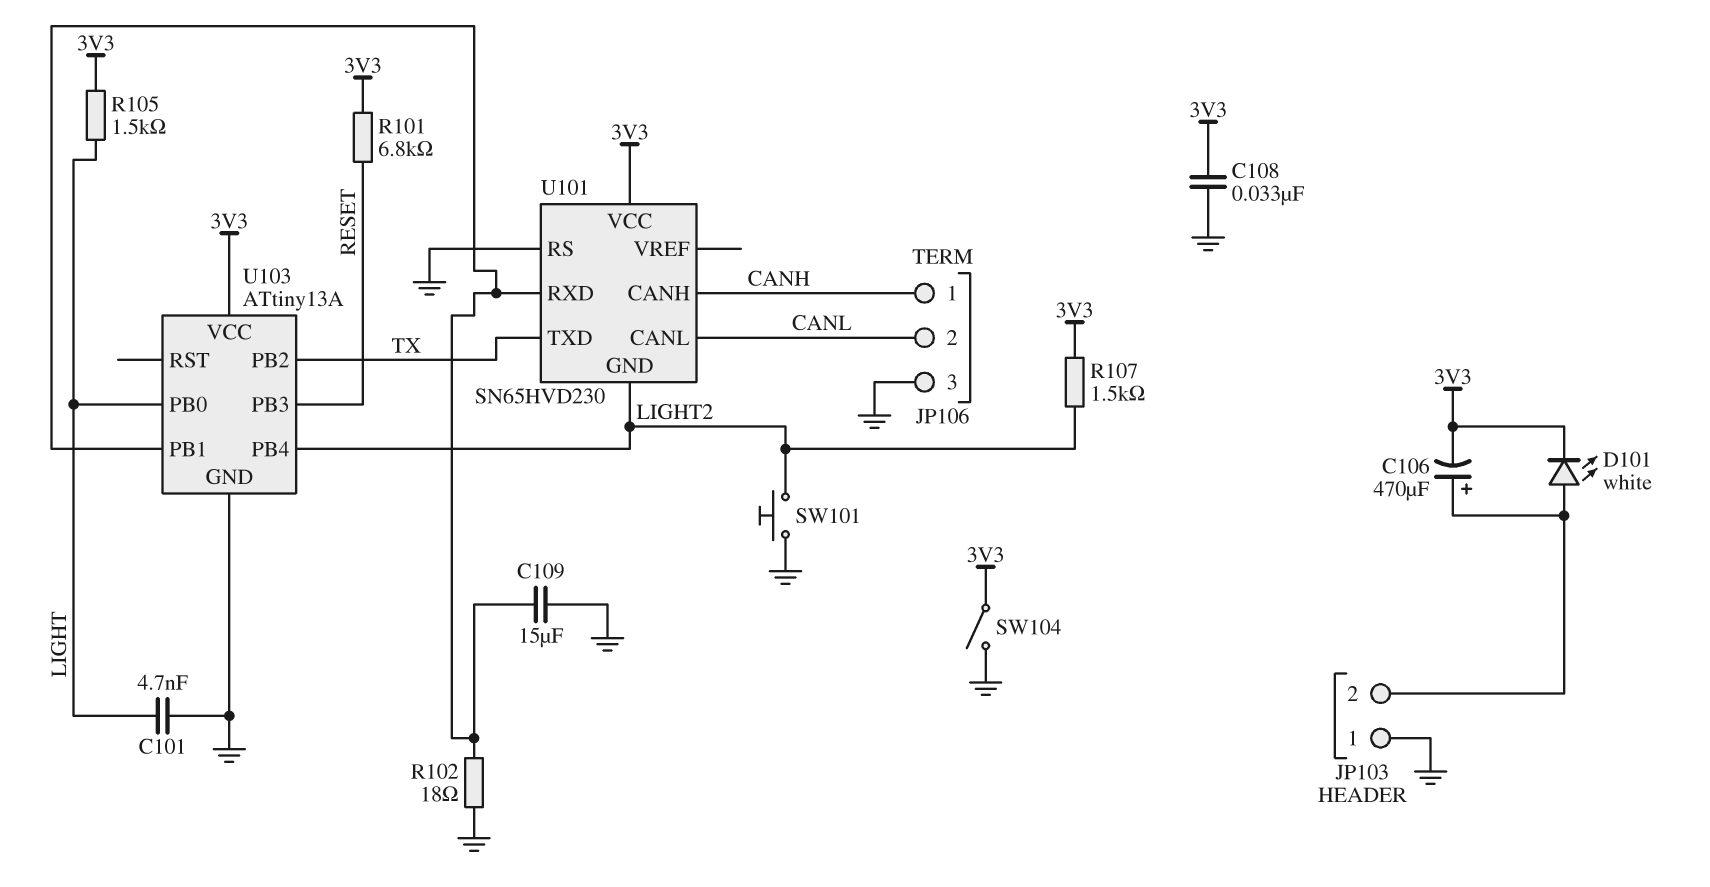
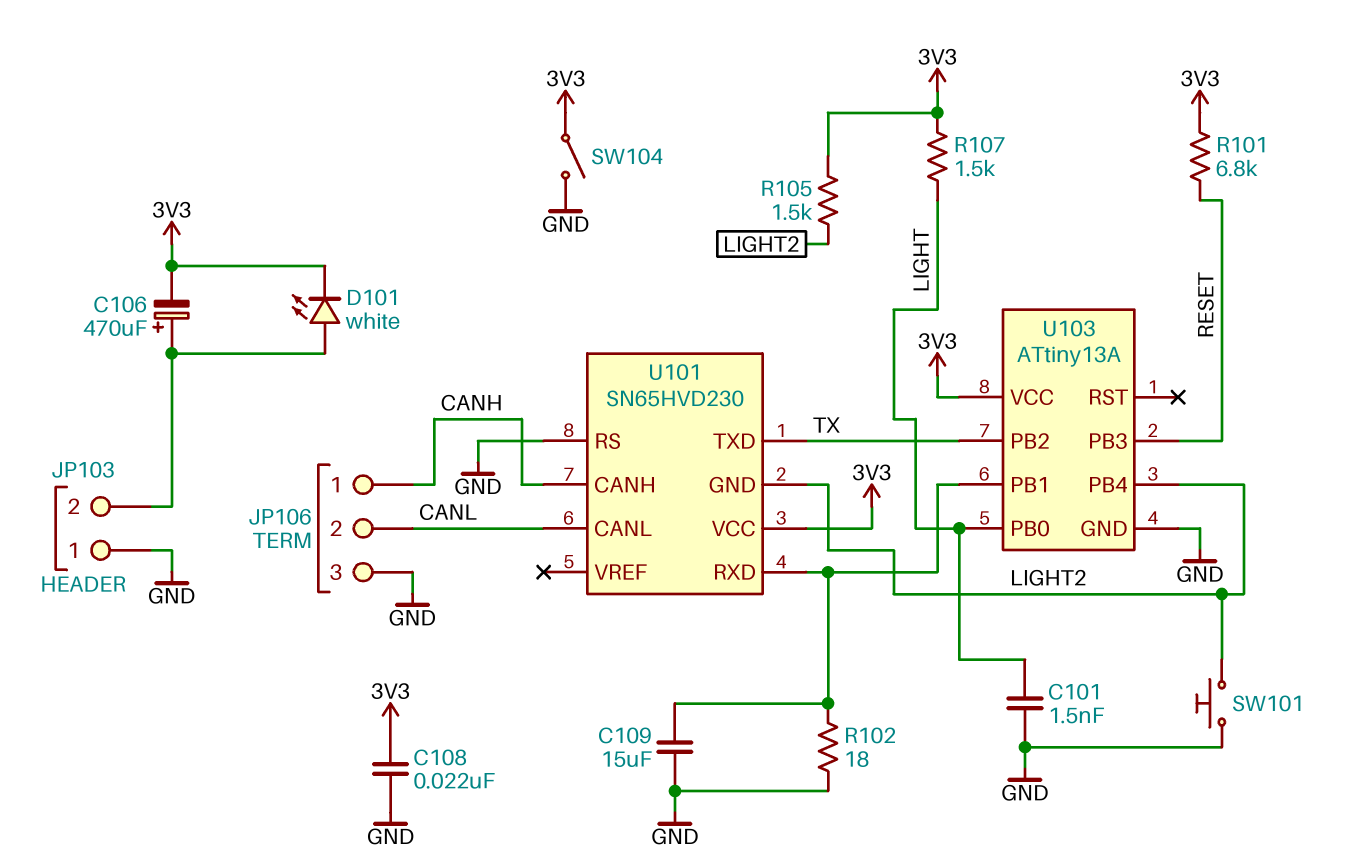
C101: 4.7nF (GND, LIGHT) -> 1.5nF (GND, LIGHT)
C108: 33nF (3V3, GND) -> 22nF (3V3, GND)
R105: 1.5k (3V3, LIGHT) -> 1.5k (3V3, LIGHT2)
R107: 1.5k (3V3, LIGHT2) -> 1.5k (3V3, LIGHT)

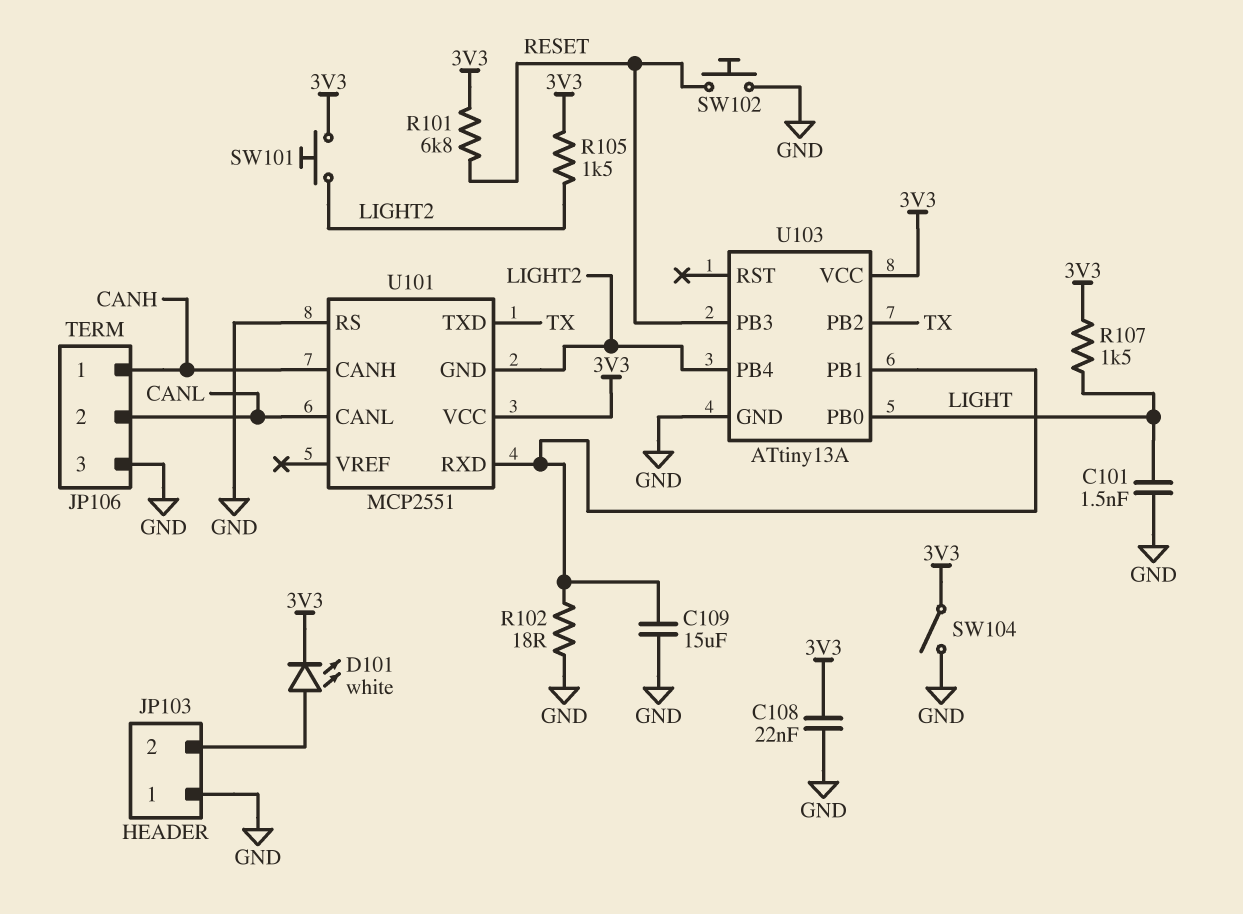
C106: 470uF (plus JP103/2, minus 3V3) -> none
SW101: button (GND, LIGHT2) -> button (3V3, LIGHT2)
SW102: none -> button (GND, RESET)
U101: SN65HVD230 -> MCP2551

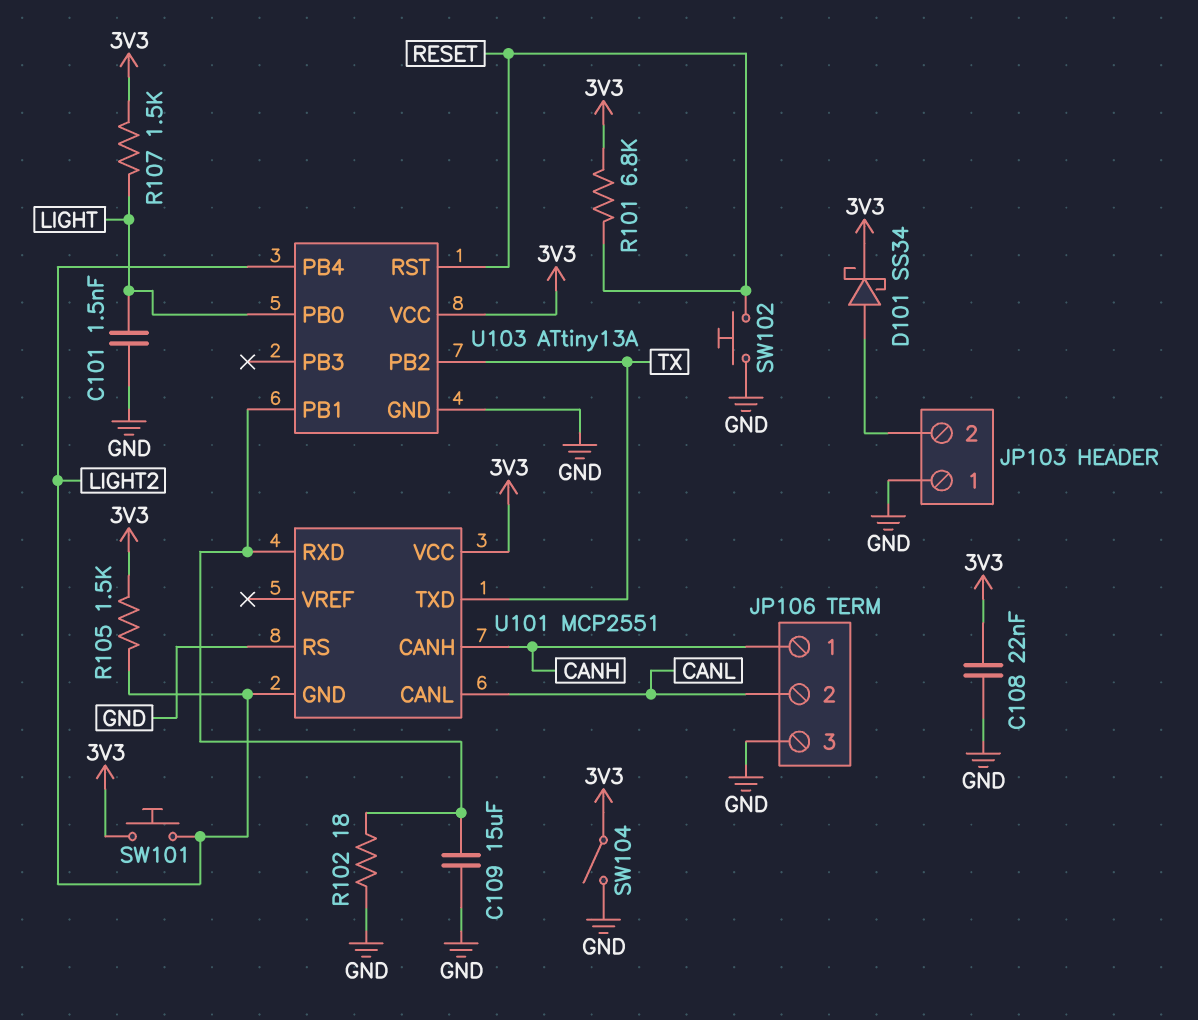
D101: LED white (A JP103/2, K 3V3) -> schottky SS34 (A JP103/2, K 3V3)
U103 pin PB3: RESET -> none
U103 pin RST: none -> RESET

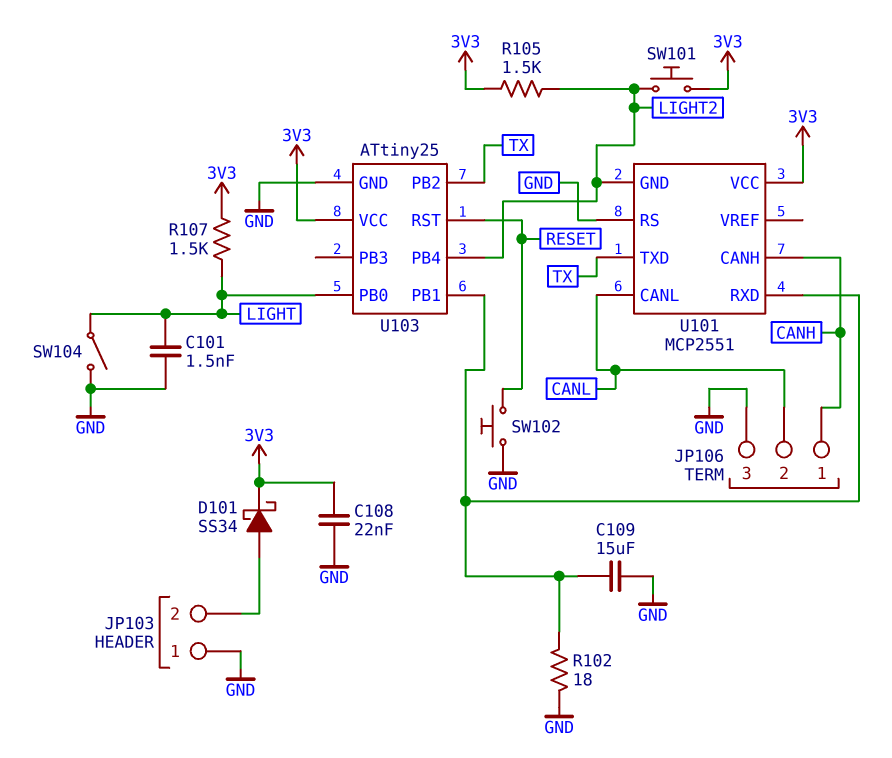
R101: 6.8k (3V3, RESET) -> none
SW104: switch (3V3, GND) -> switch (GND, LIGHT)
U103: ATtiny13A -> ATtiny25

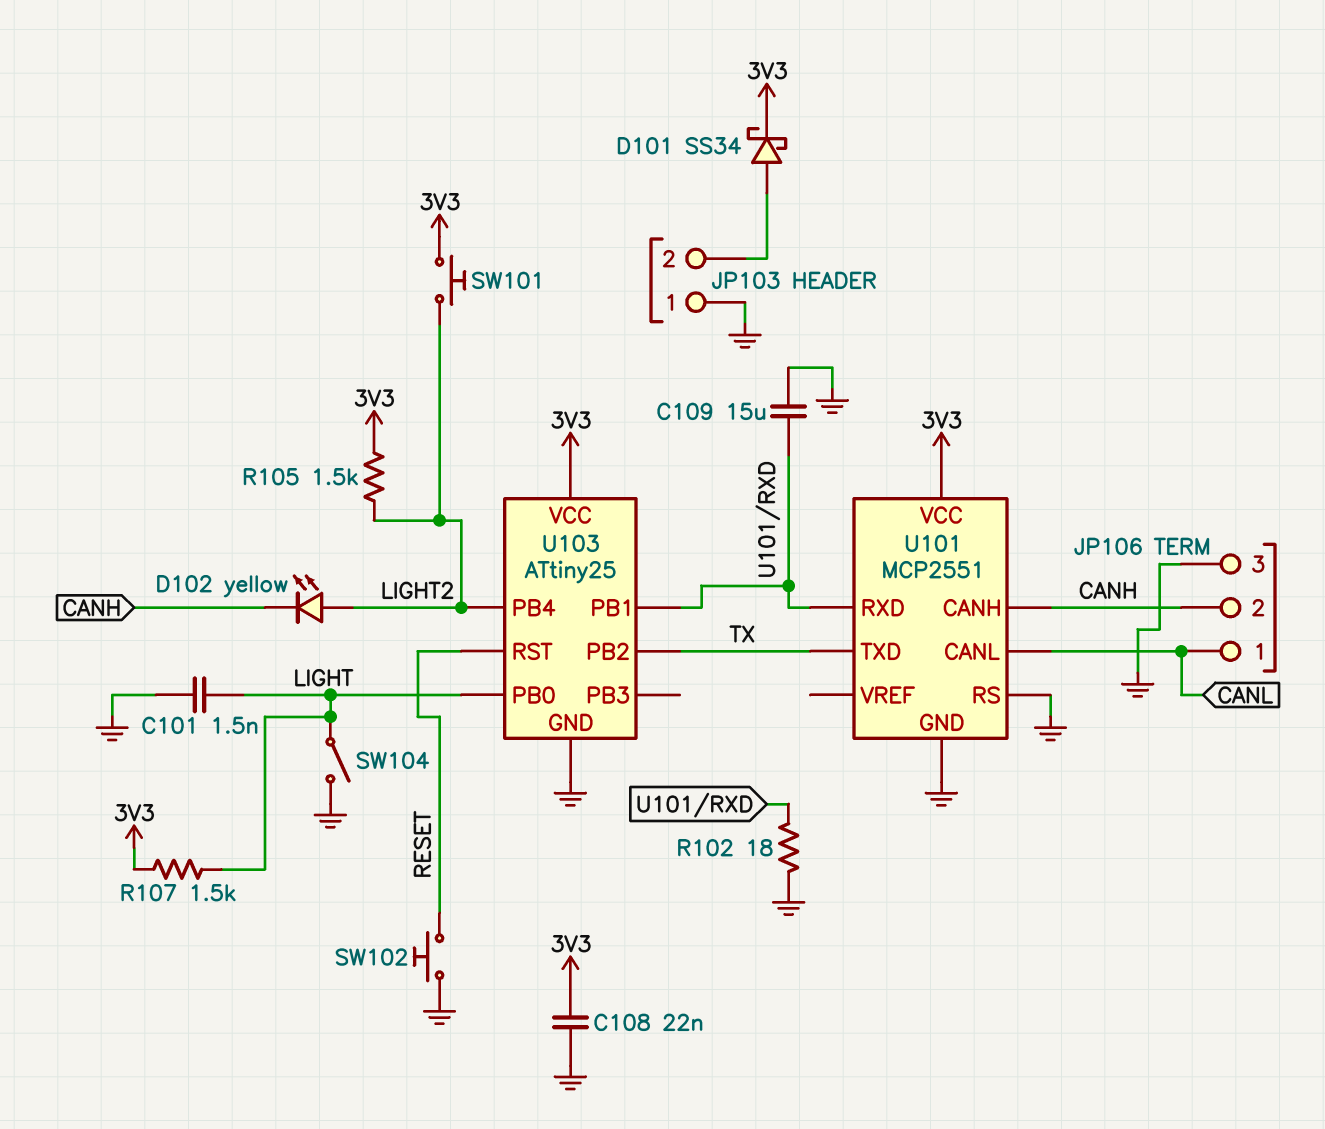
D102: none -> LED yellow (A LIGHT2, K CANH)
JP106 pin 1: CANH -> CANL
JP106 pin 2: CANL -> CANH
U101 pin GND: LIGHT2 -> GND

